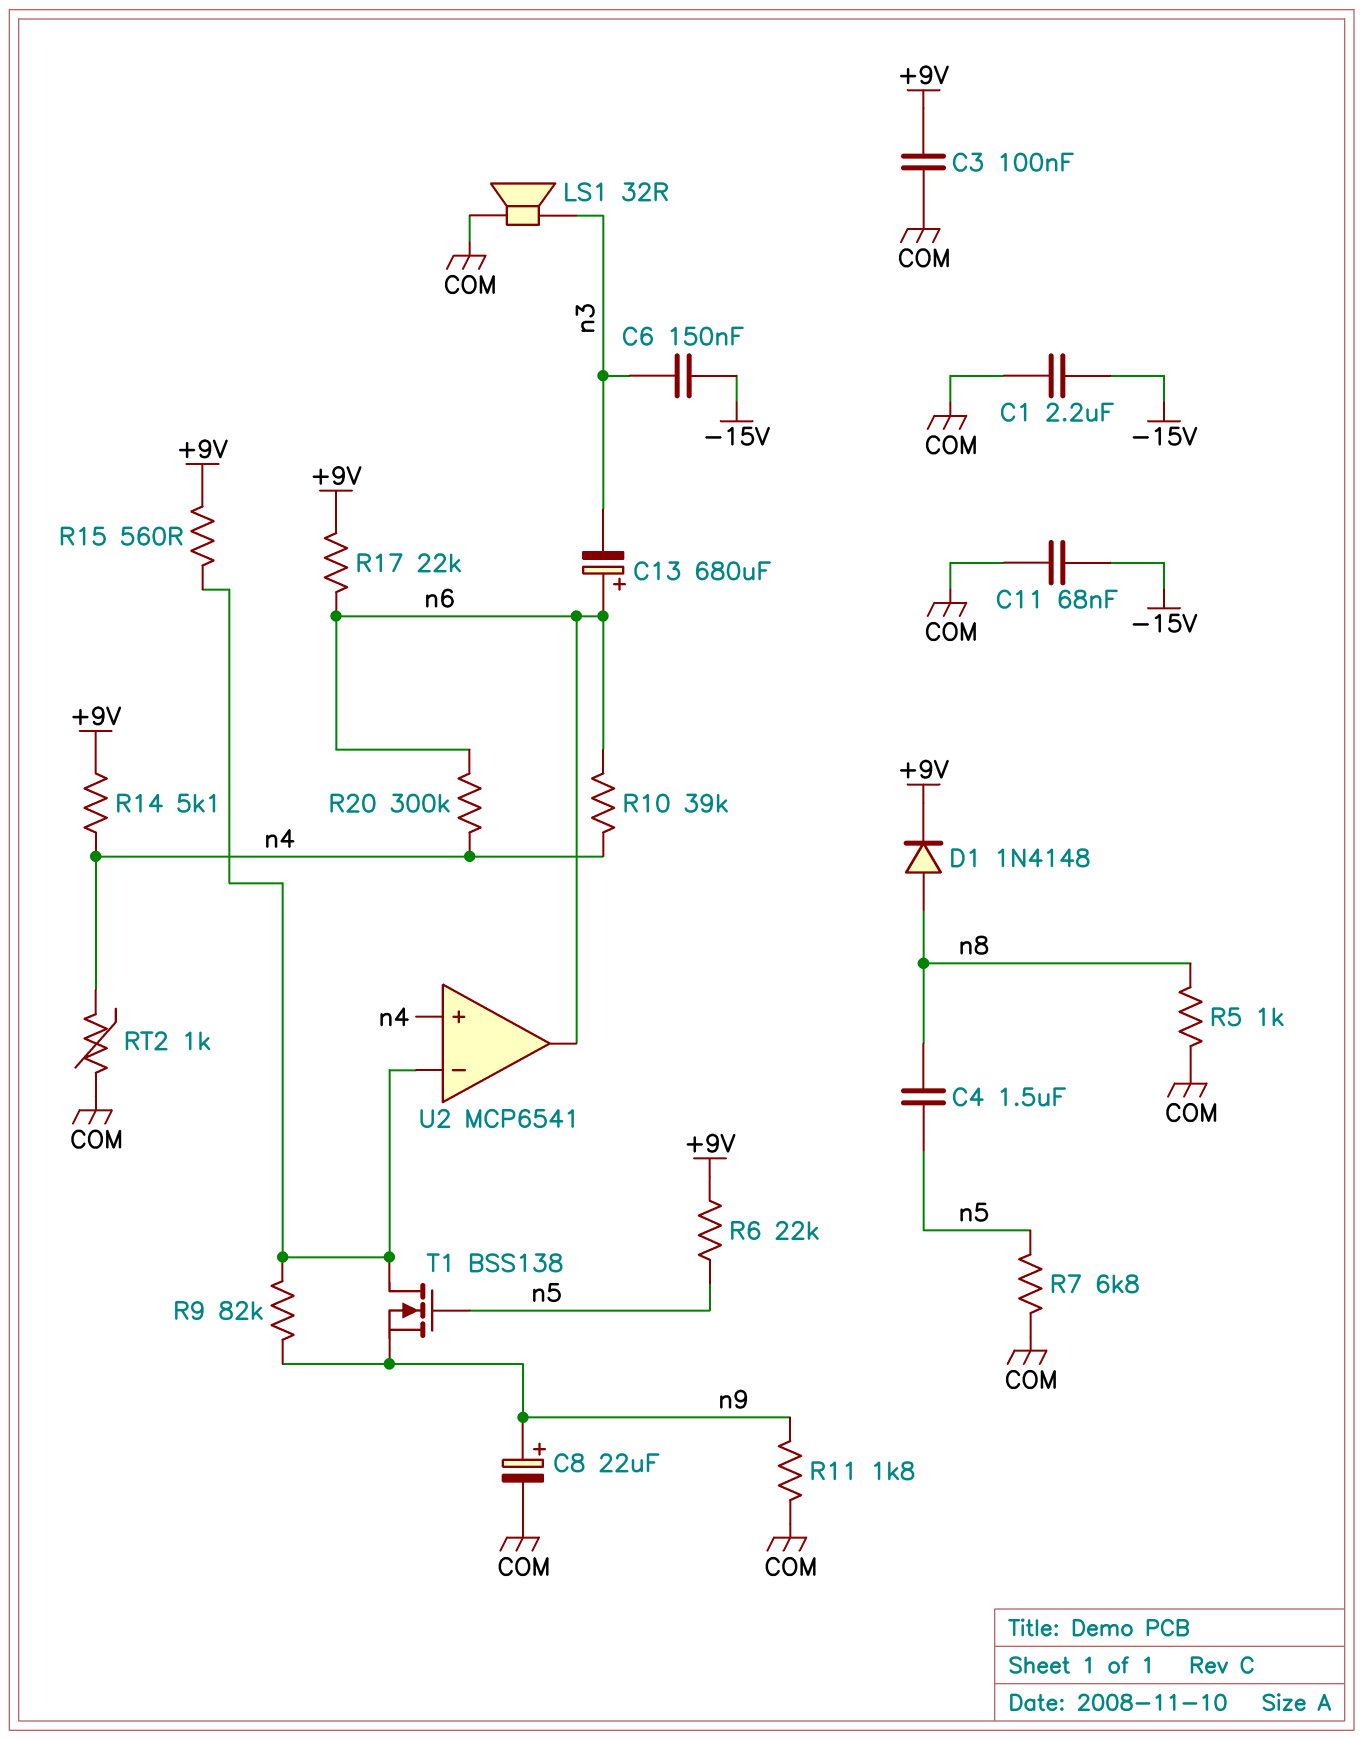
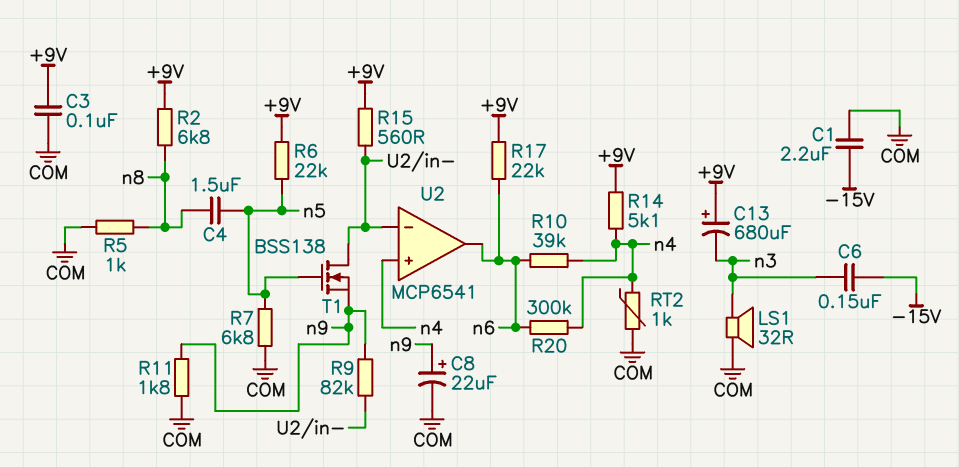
C11: 68nF (-15V, COM) -> none
C13: 680uF (plus n6, minus n3) -> 680uF (plus +9V, minus n3)
D1: diode 1N4148 (A n8, K +9V) -> none
R2: none -> 6.8k (+9V, n8)

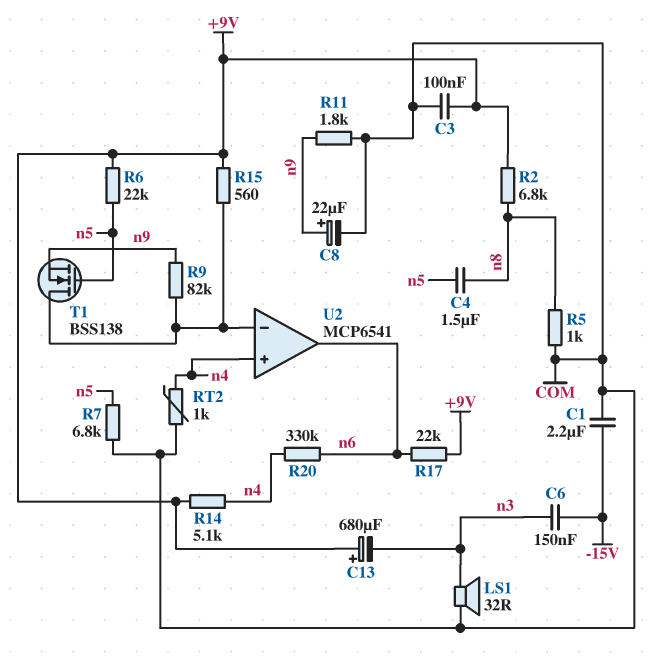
R10: 39k (n4, n6) -> none
R20: 300k (n4, n6) -> 330k (n4, n6)

